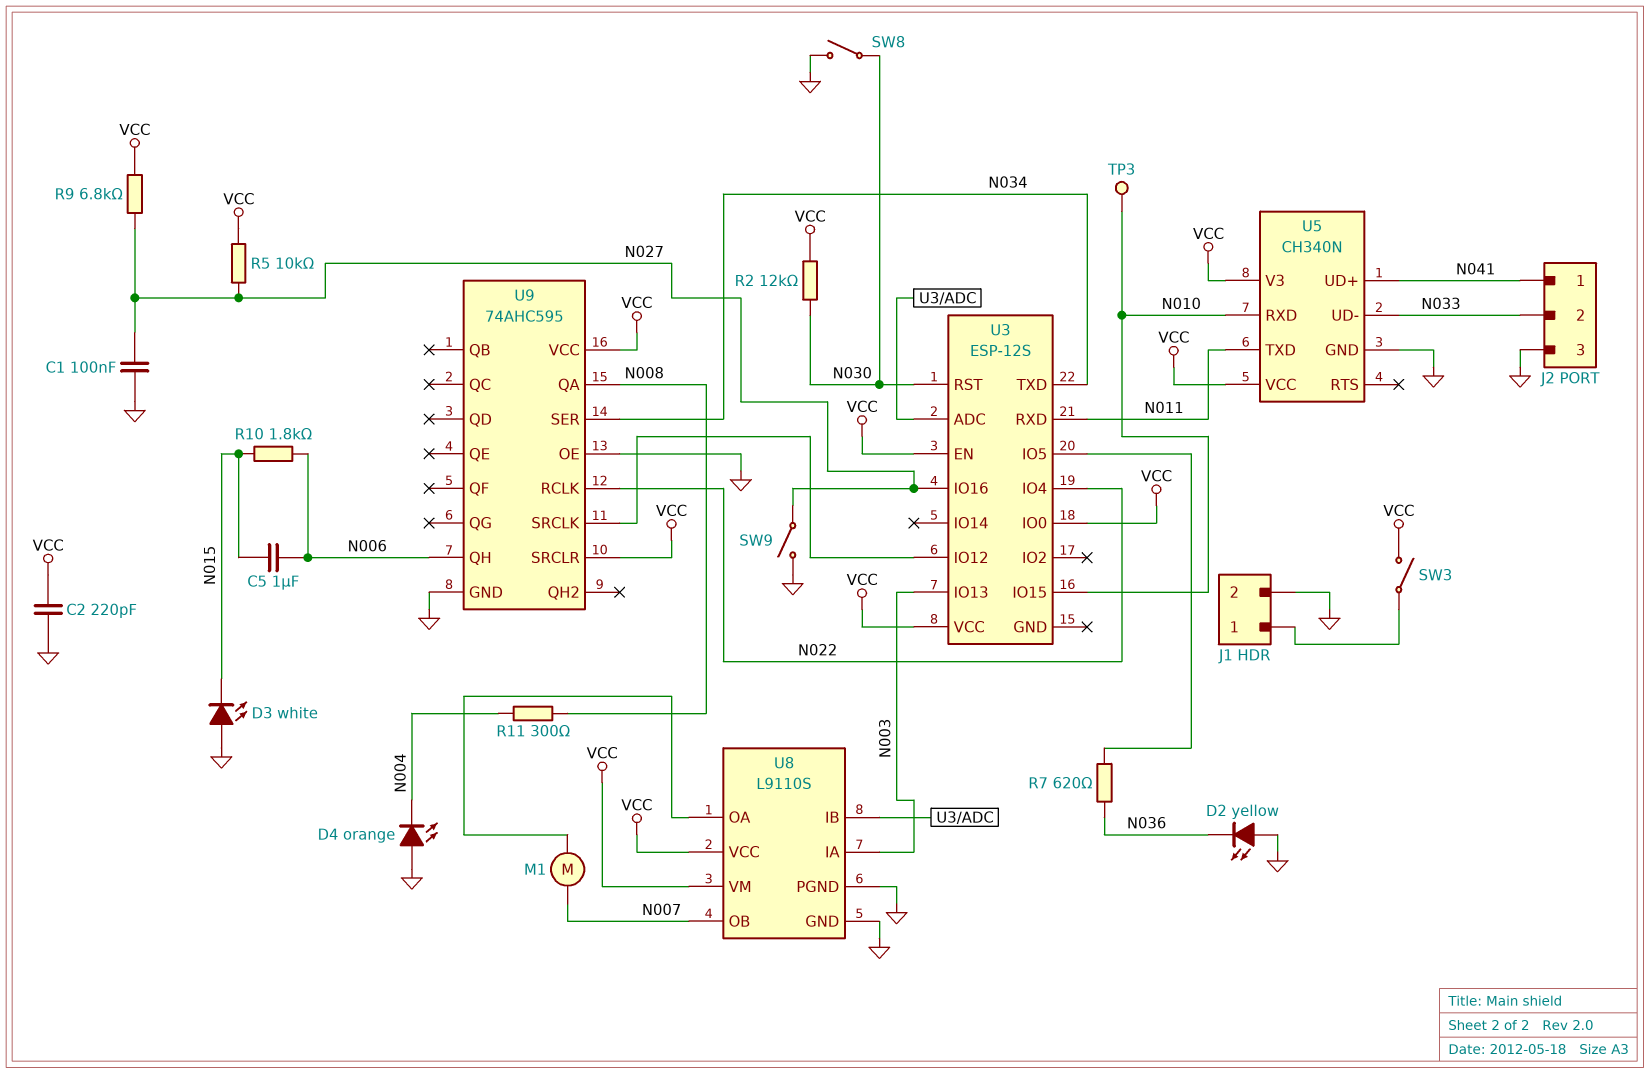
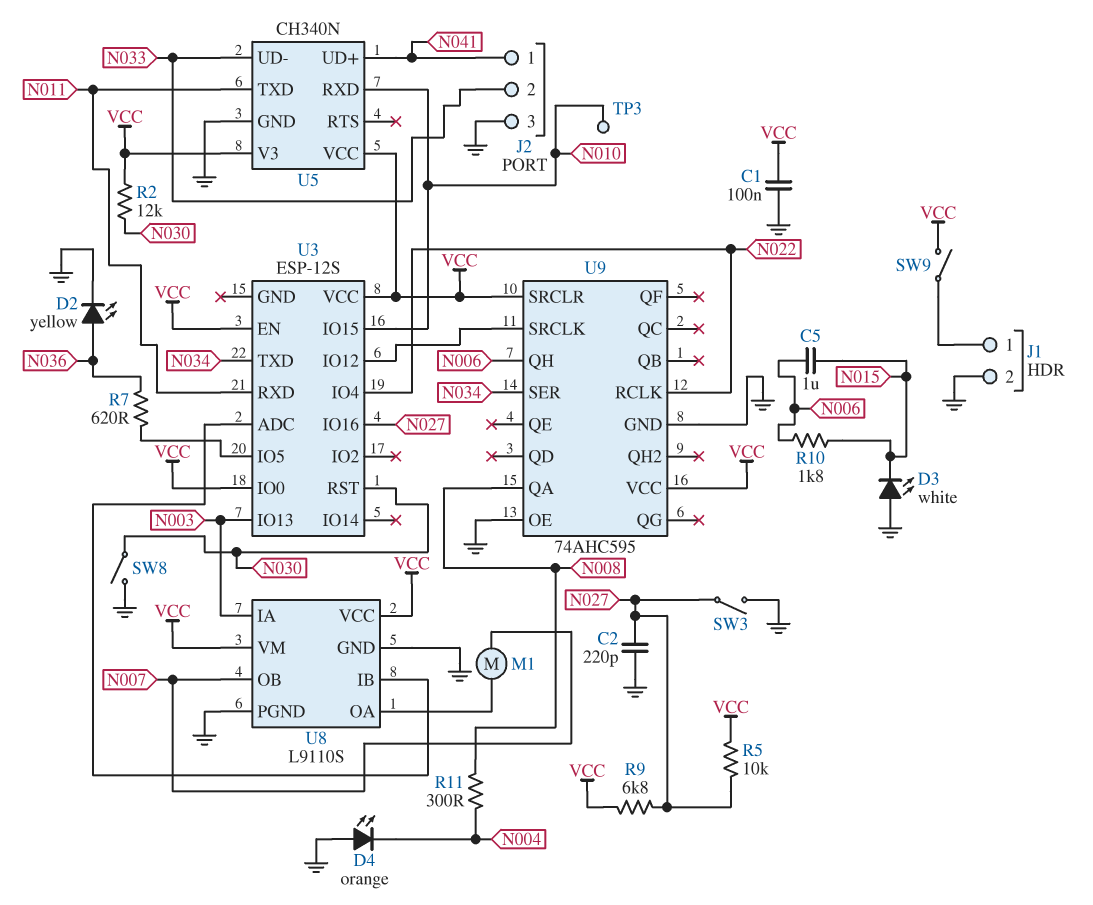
C1: 100nF (GND, N027) -> 100nF (GND, VCC)
C2: 220pF (GND, VCC) -> 220pF (GND, N027)
D2: LED yellow (A GND, K N036) -> LED yellow (A N036, K GND)
SW3: switch (J1/1, VCC) -> switch (GND, N027)
SW9: switch (GND, N027) -> switch (J1/1, VCC)

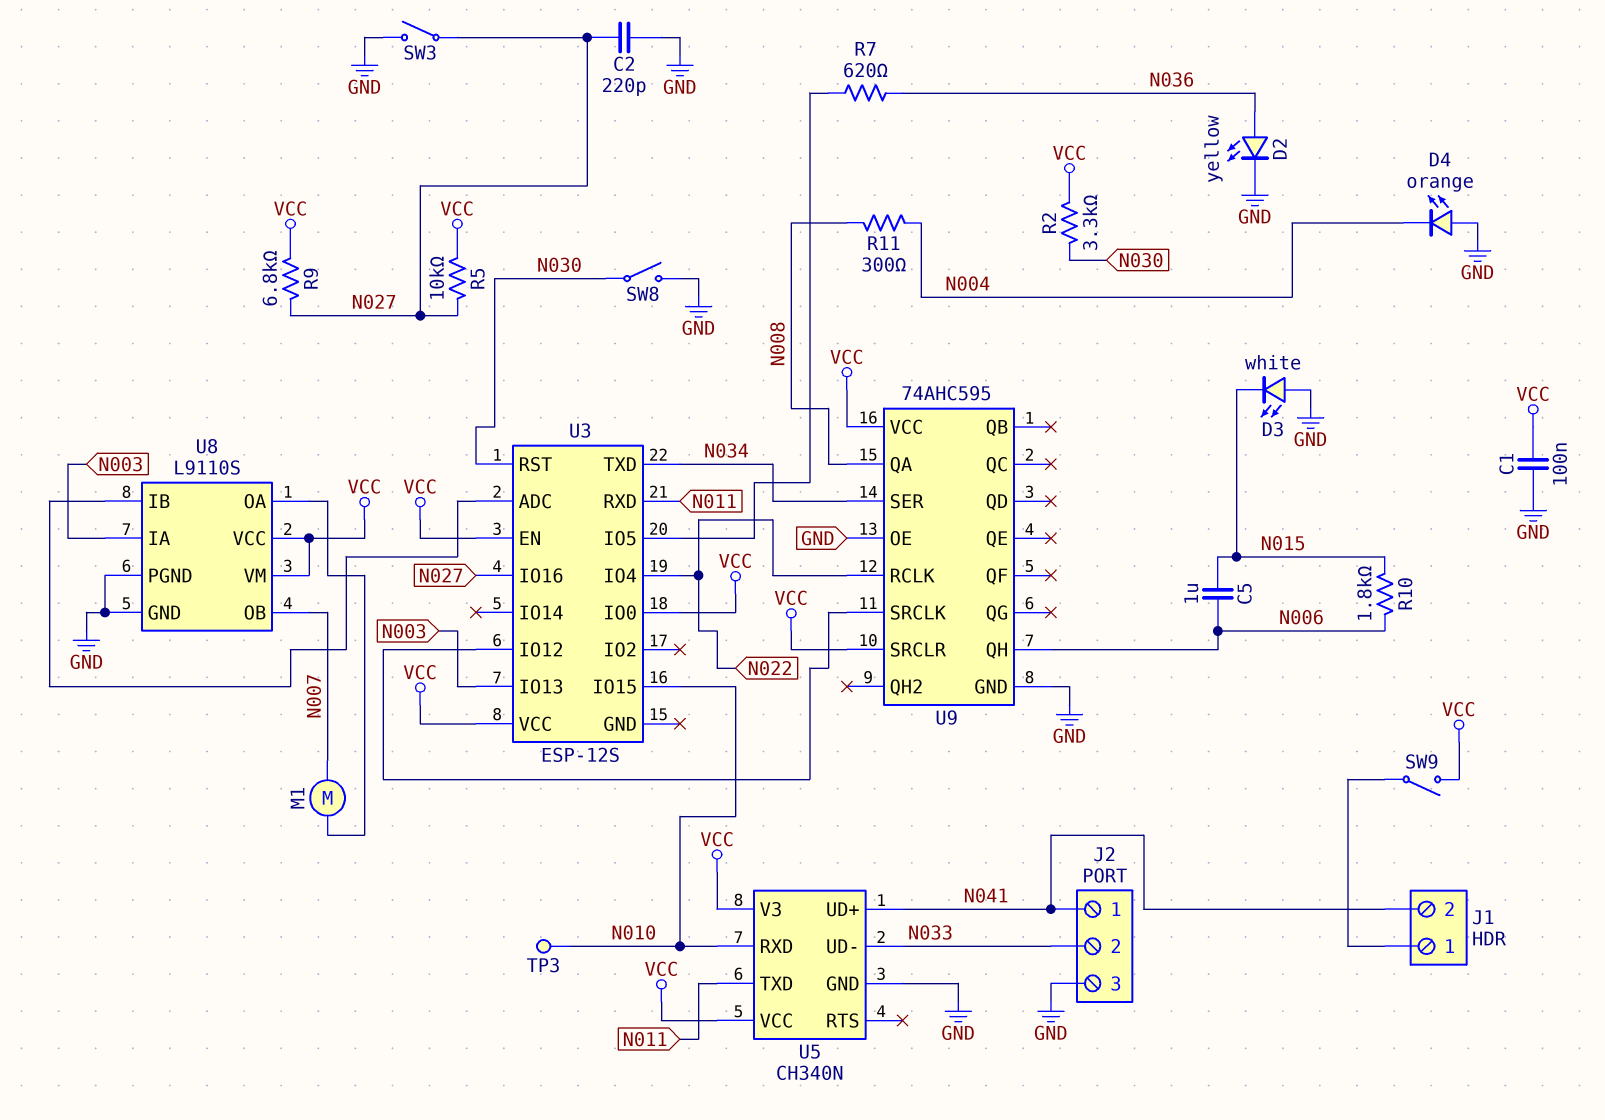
J1 pin 2: GND -> N041
R2: 12k (N030, VCC) -> 3.3k (N030, VCC)

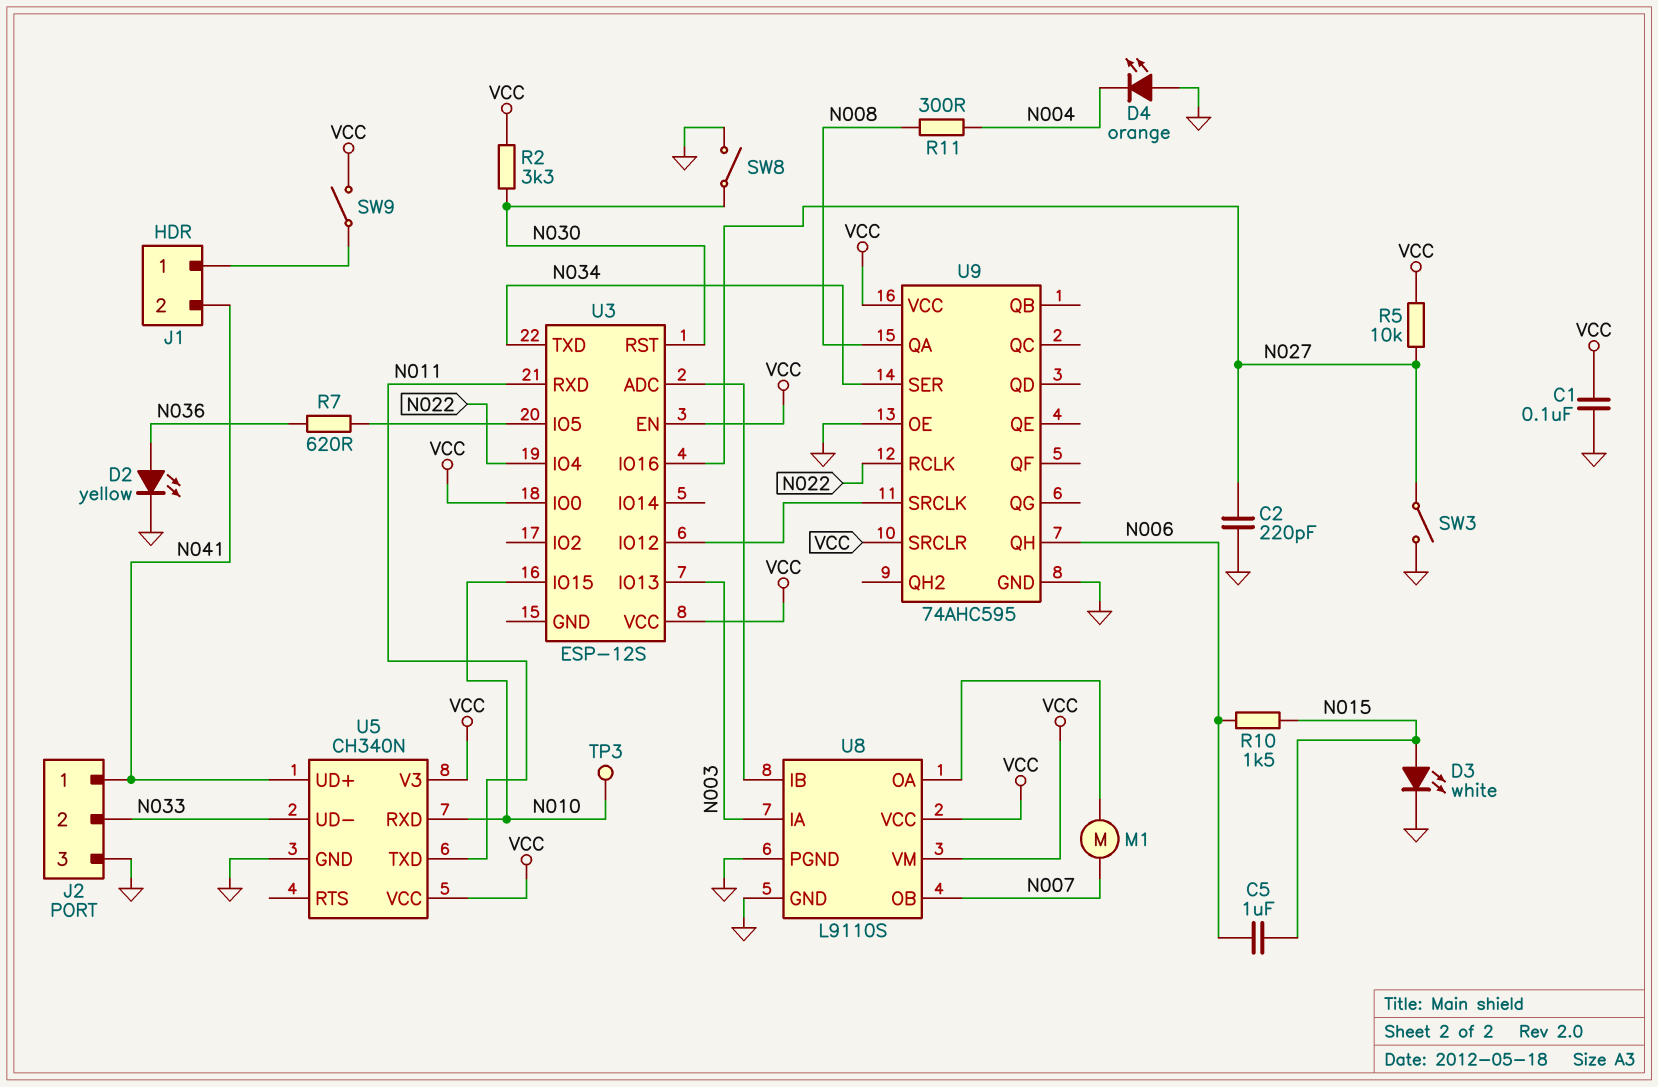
D3: LED white (A GND, K N015) -> LED white (A N015, K GND)
R9: 6.8k (N027, VCC) -> none
R10: 1.8k (N006, N015) -> 1.5k (N006, N015)

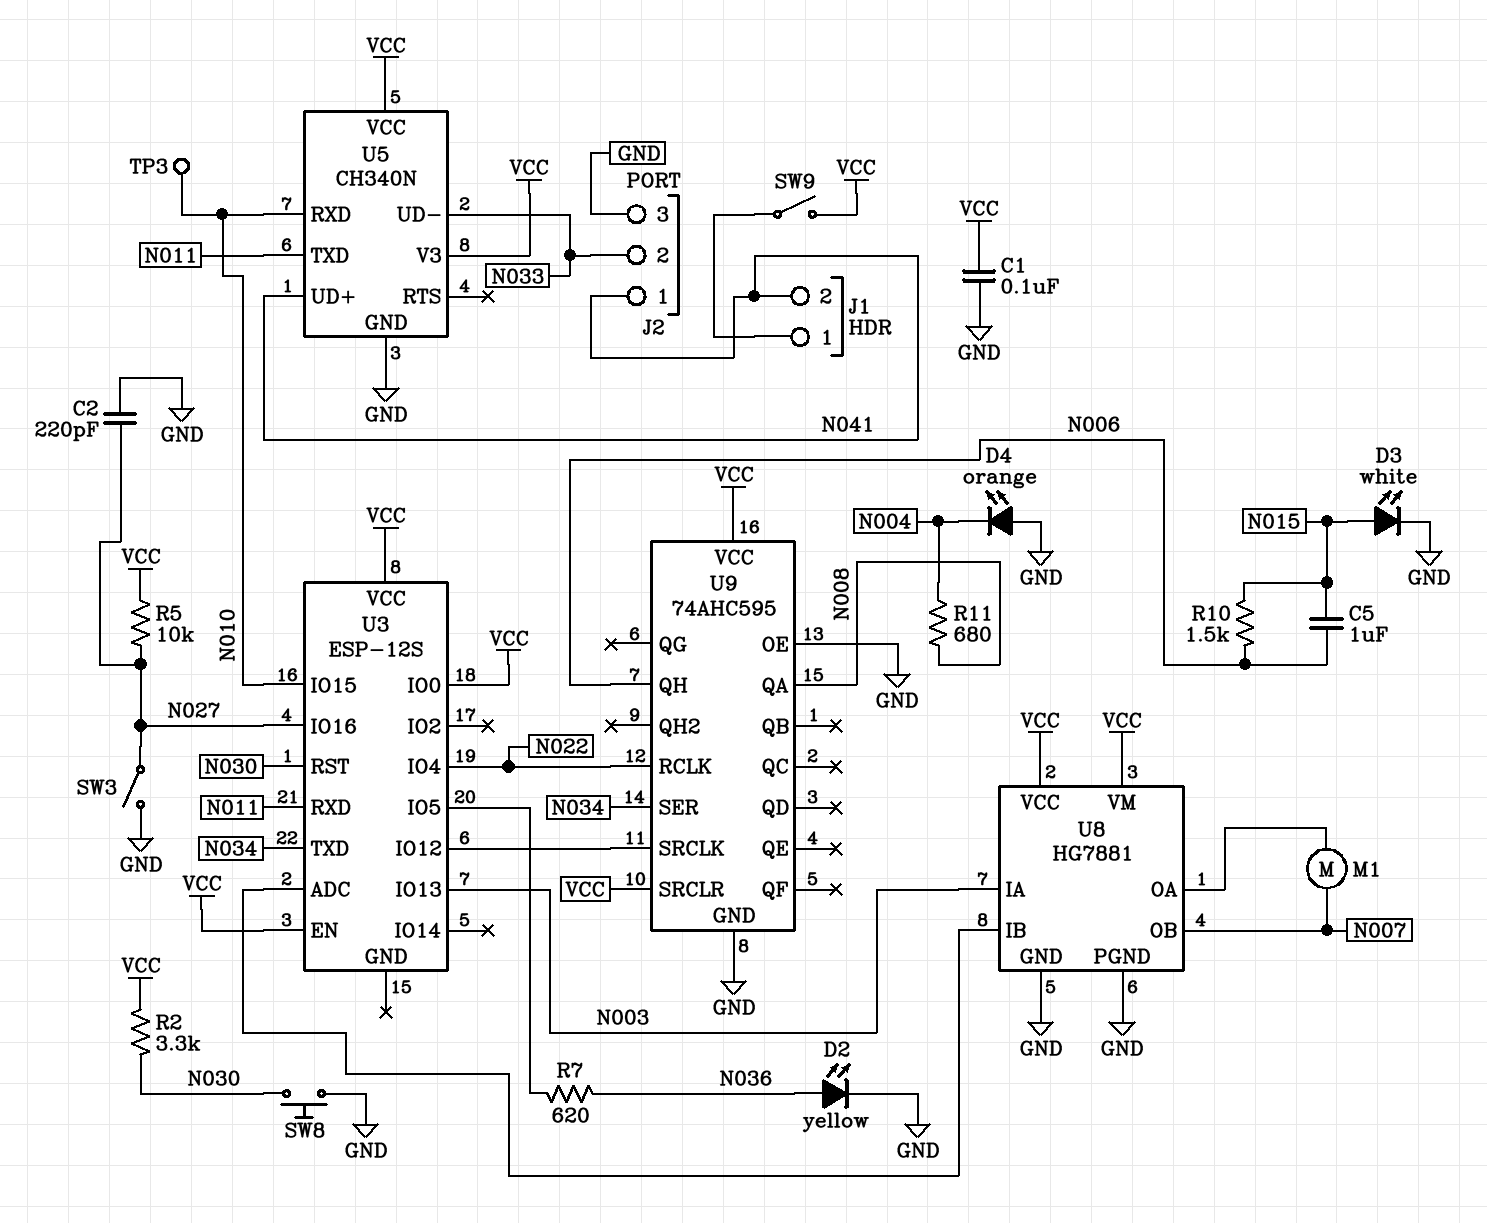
R11: 300 (N004, N008) -> 680 (N004, N008)
SW8: switch (GND, N030) -> button (GND, N030)
U8: L9110S -> HG7881

